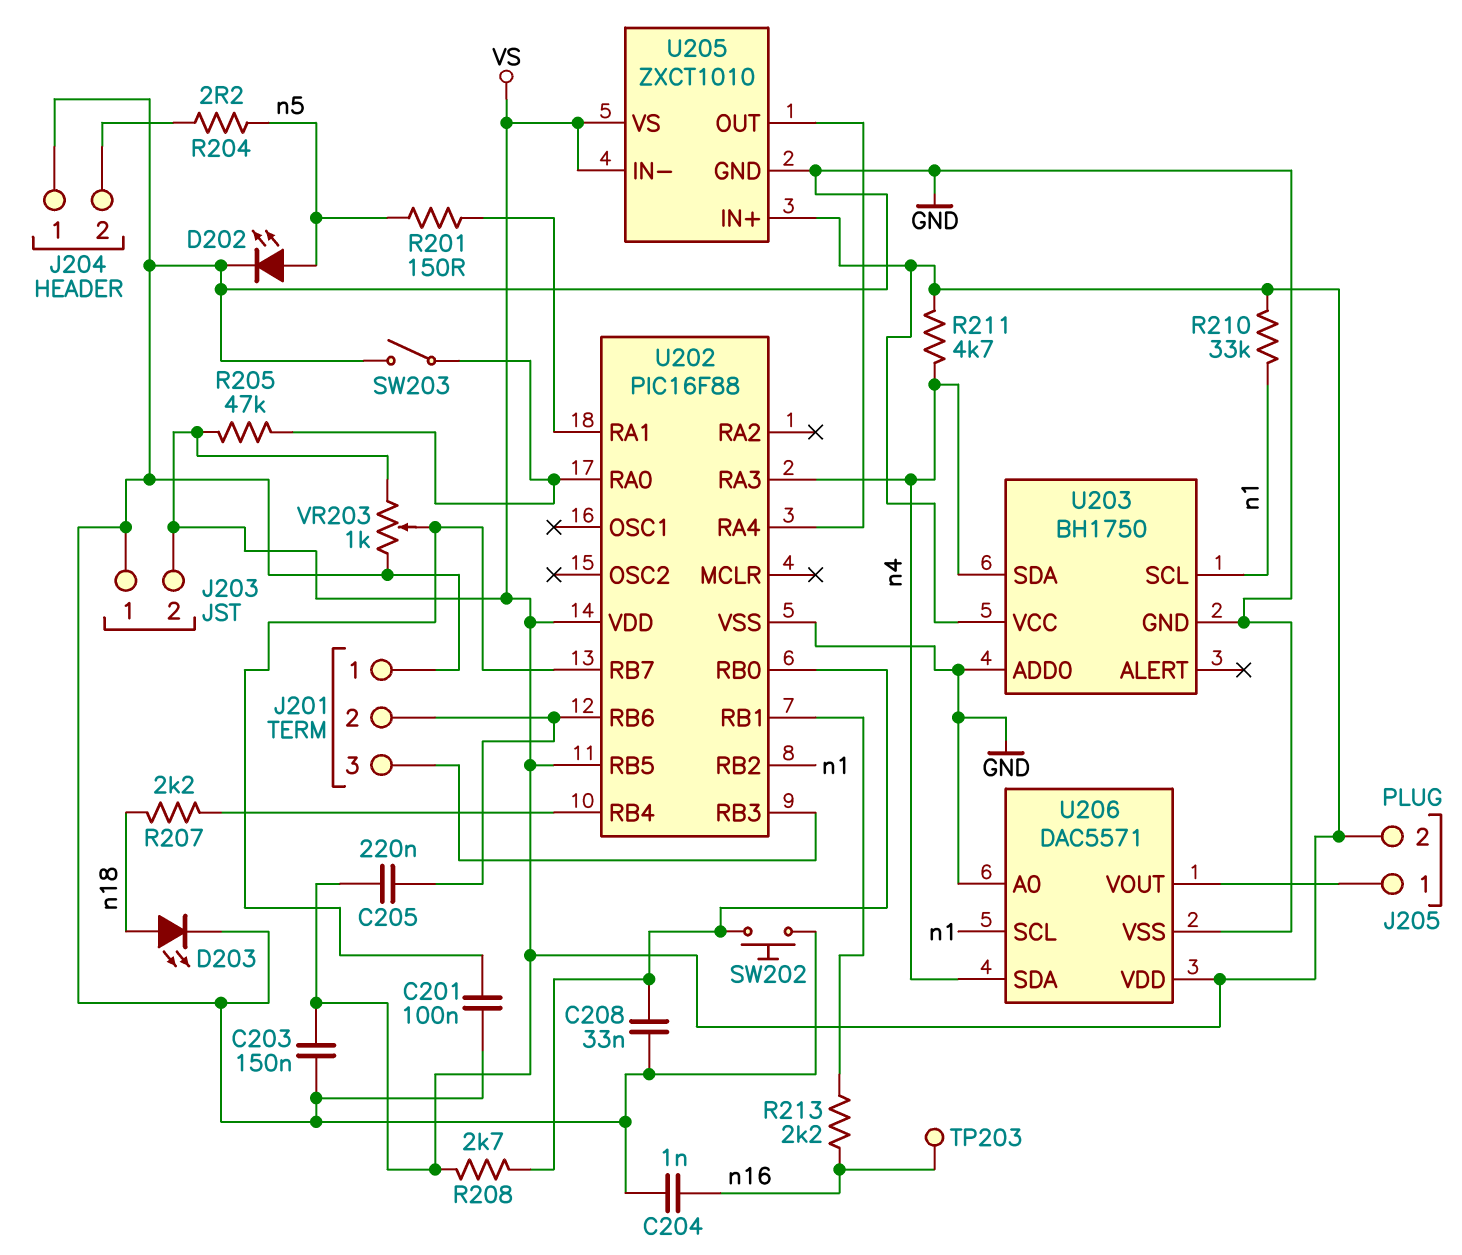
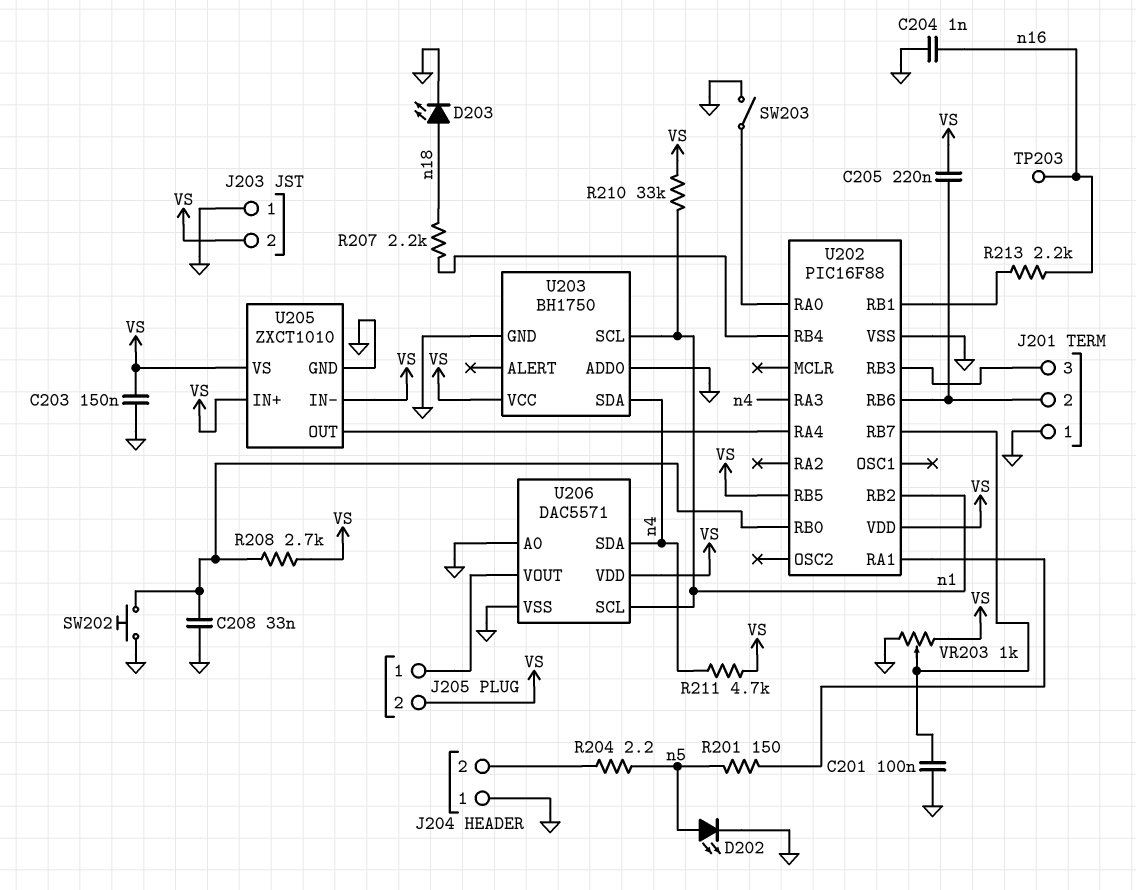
R205: 47k (U202/RA0, VS) -> none

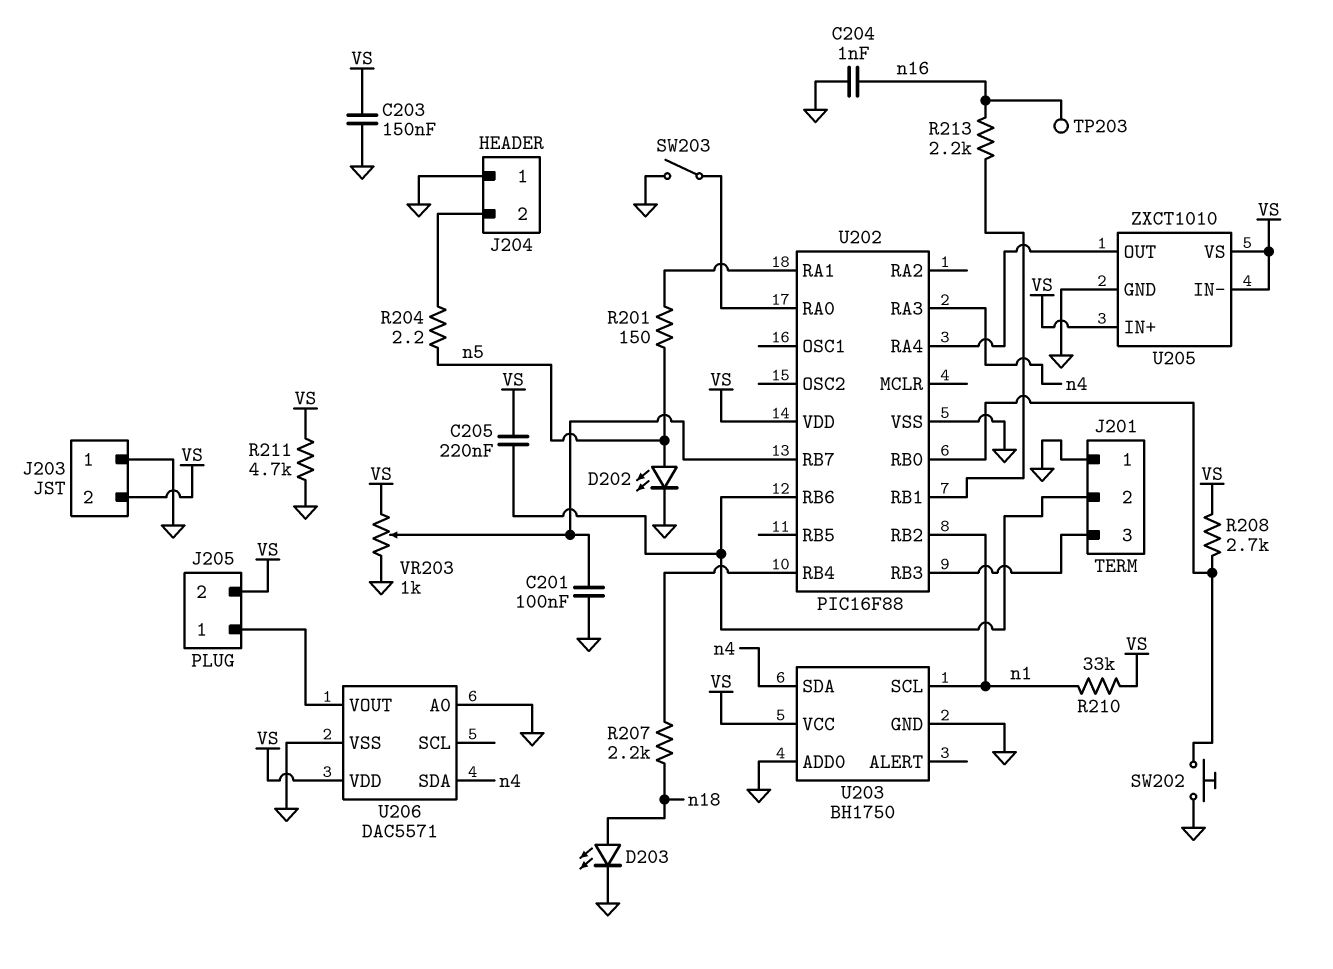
C208: 33nF (GND, U202/RB0) -> none
R211: 4.7k (VS, n4) -> 4.7k (GND, VS)
U202 pin RB5: VS -> none
U206 pin SCL: n1 -> none

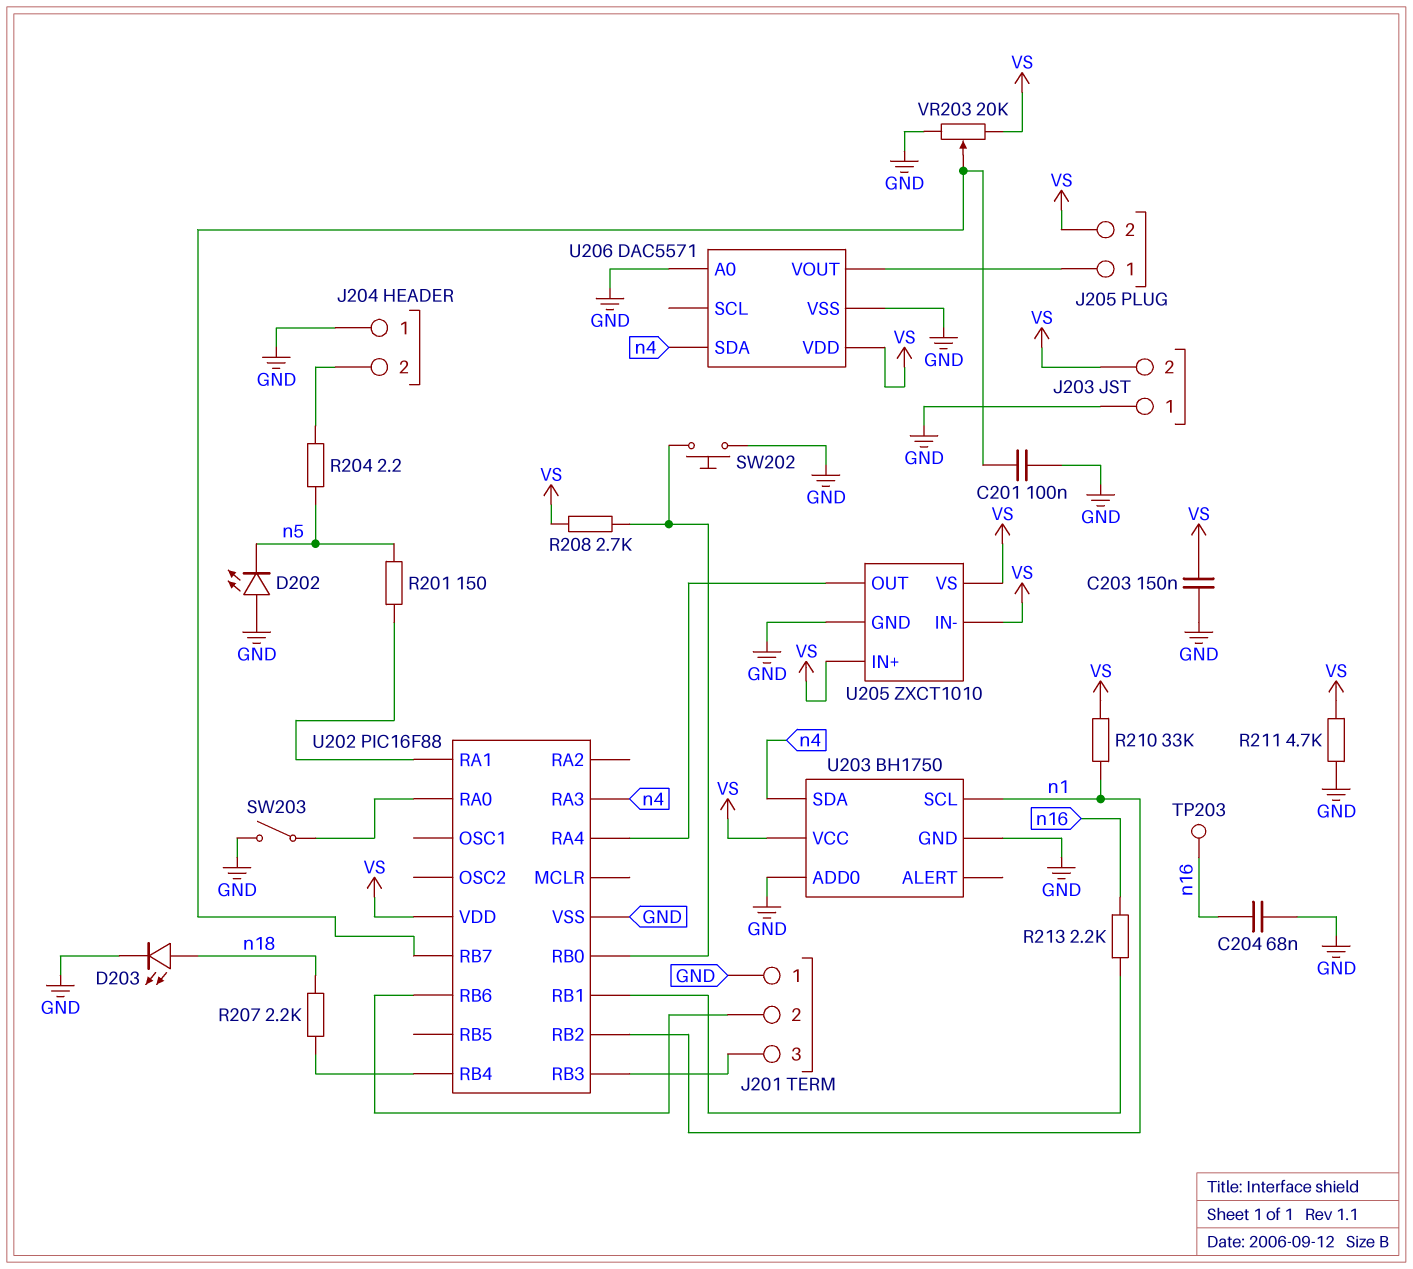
C204: 1nF (GND, n16) -> 68nF (GND, n16)
C205: 220nF (J201/2, VS) -> none
D202: LED (A n5, K GND) -> LED (A GND, K n5)
VR203: 1k (GND, VS, wiper U202/RB7) -> 20k (GND, VS, wiper U202/RB7)

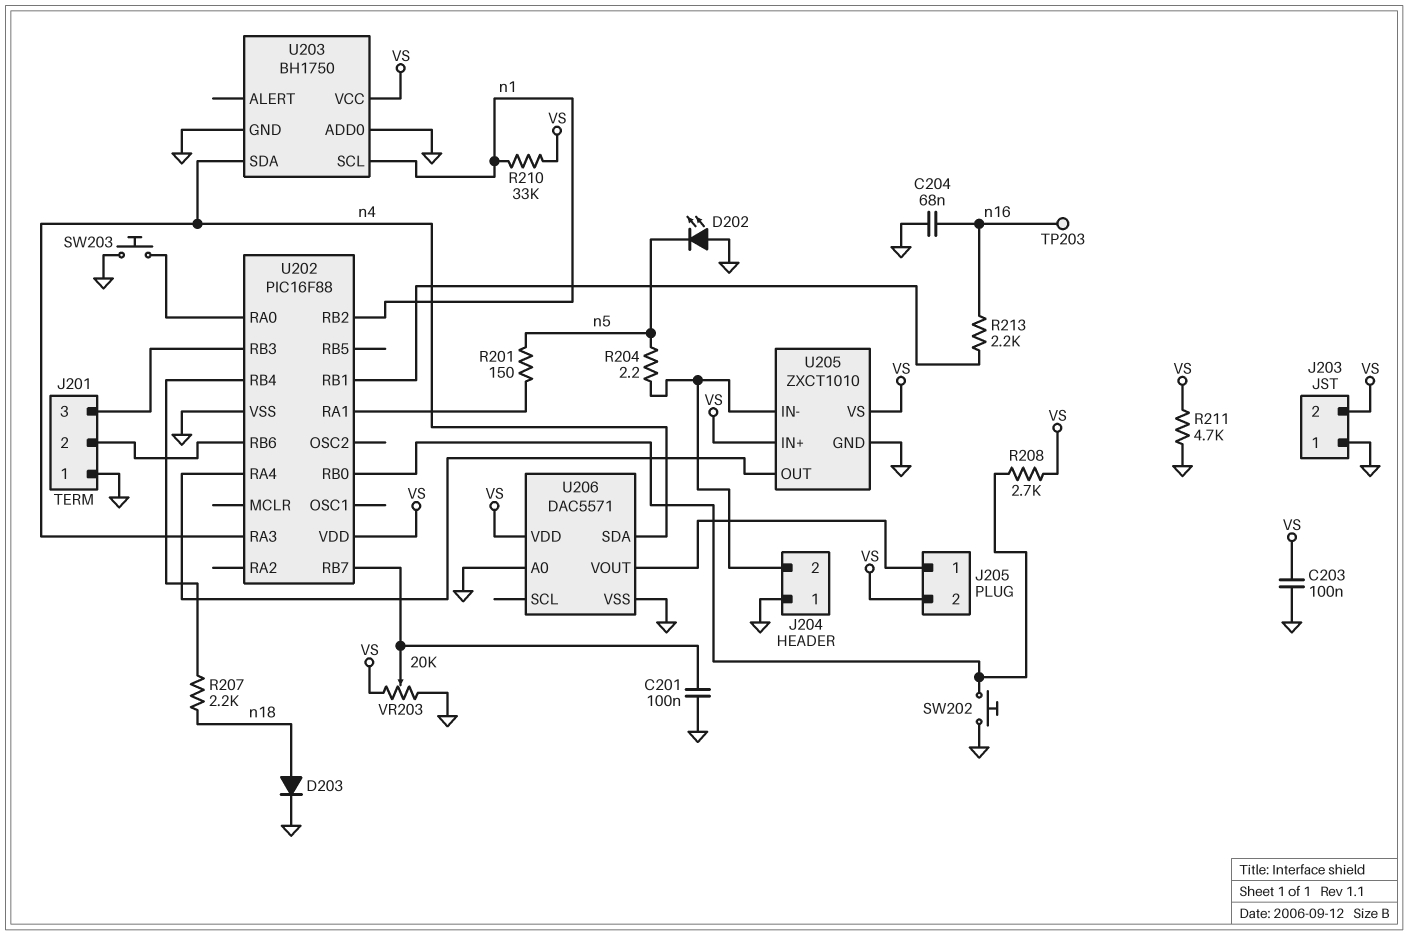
C203: 150nF (GND, VS) -> 100nF (GND, VS)
D203: LED (A n18, K GND) -> diode (A n18, K GND)
SW203: switch (GND, U202/RA0) -> button (GND, U202/RA0)
U205 pin IN-: VS -> J204/2

